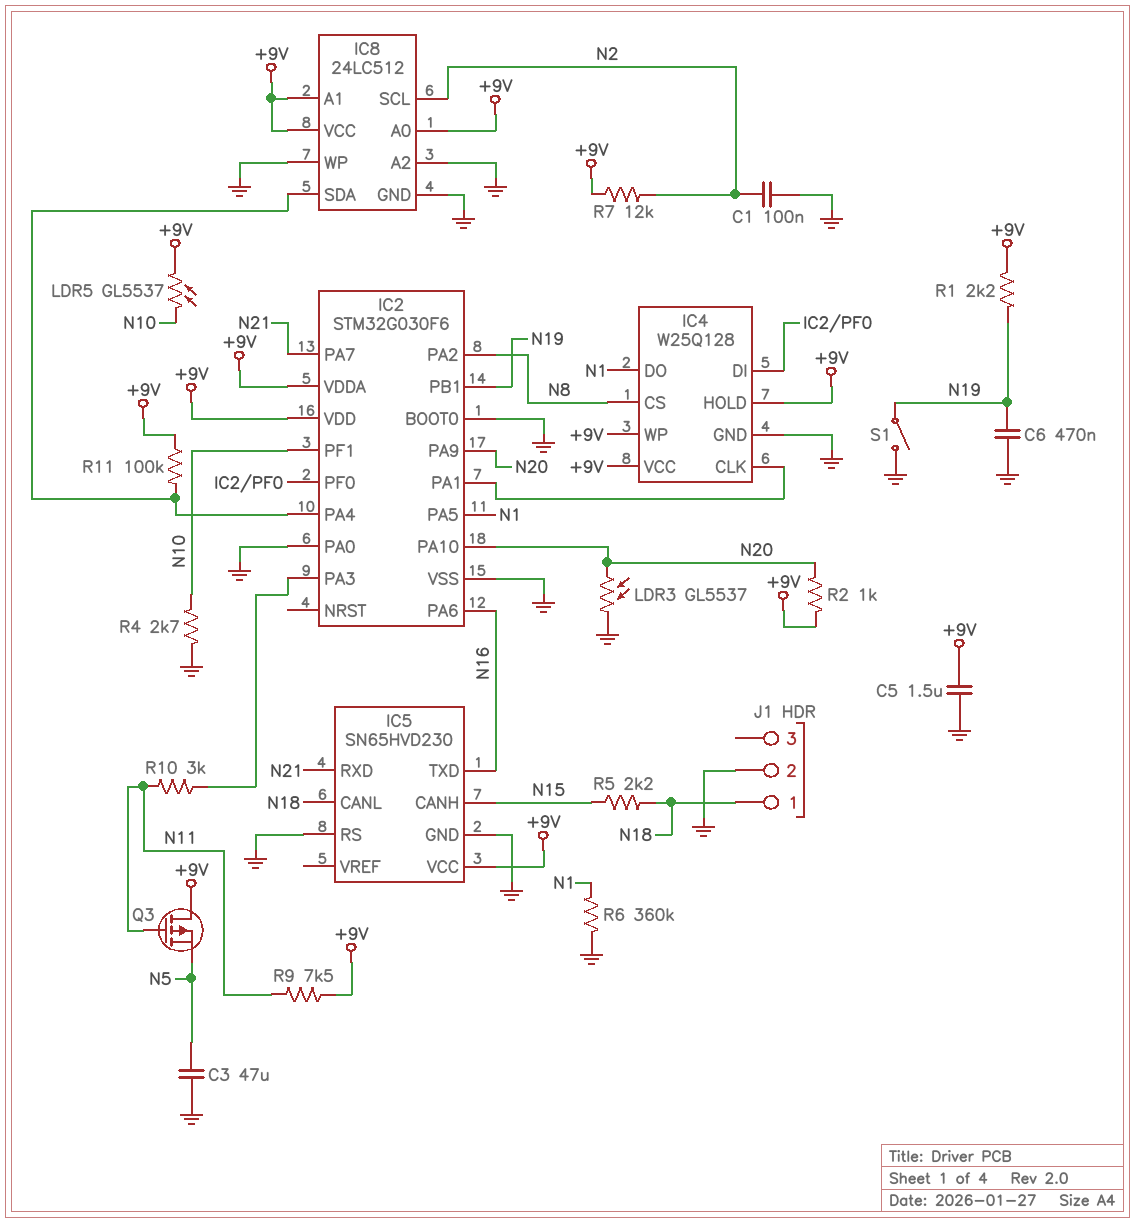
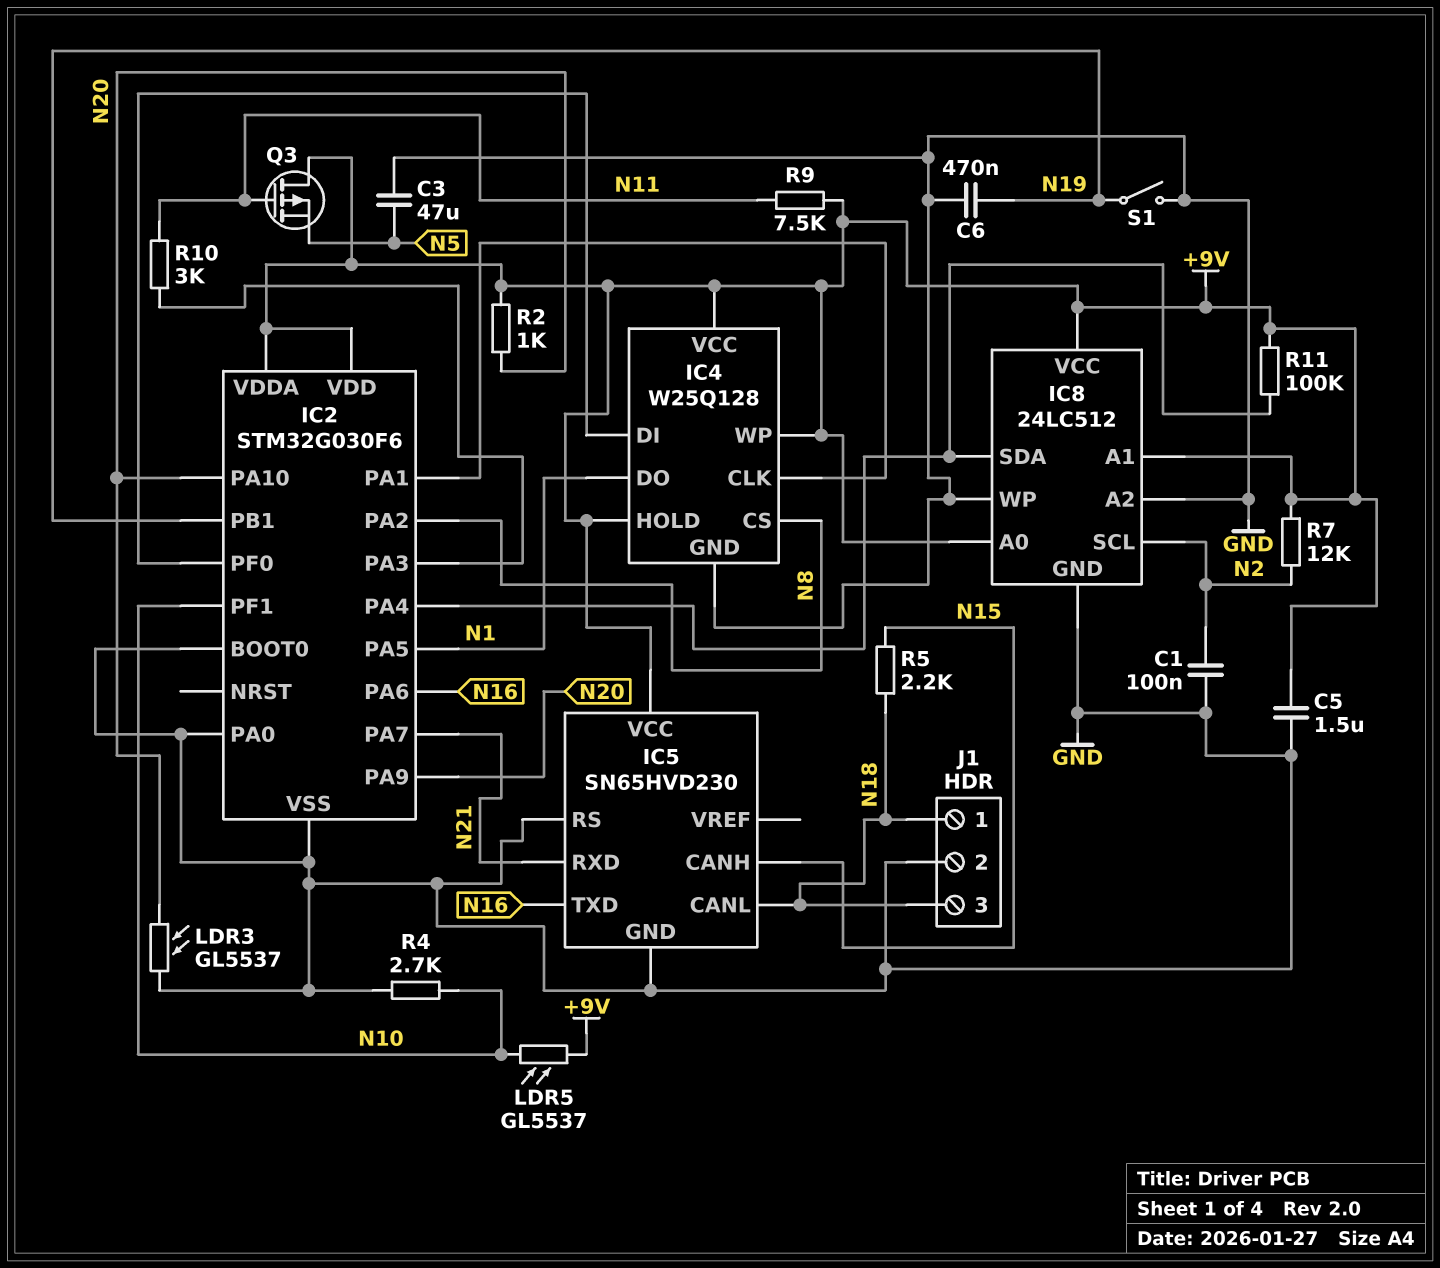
J1 pin 3: none -> N18
R1: 2.2k (+9V, N19) -> none
R6: 360k (GND, N1) -> none

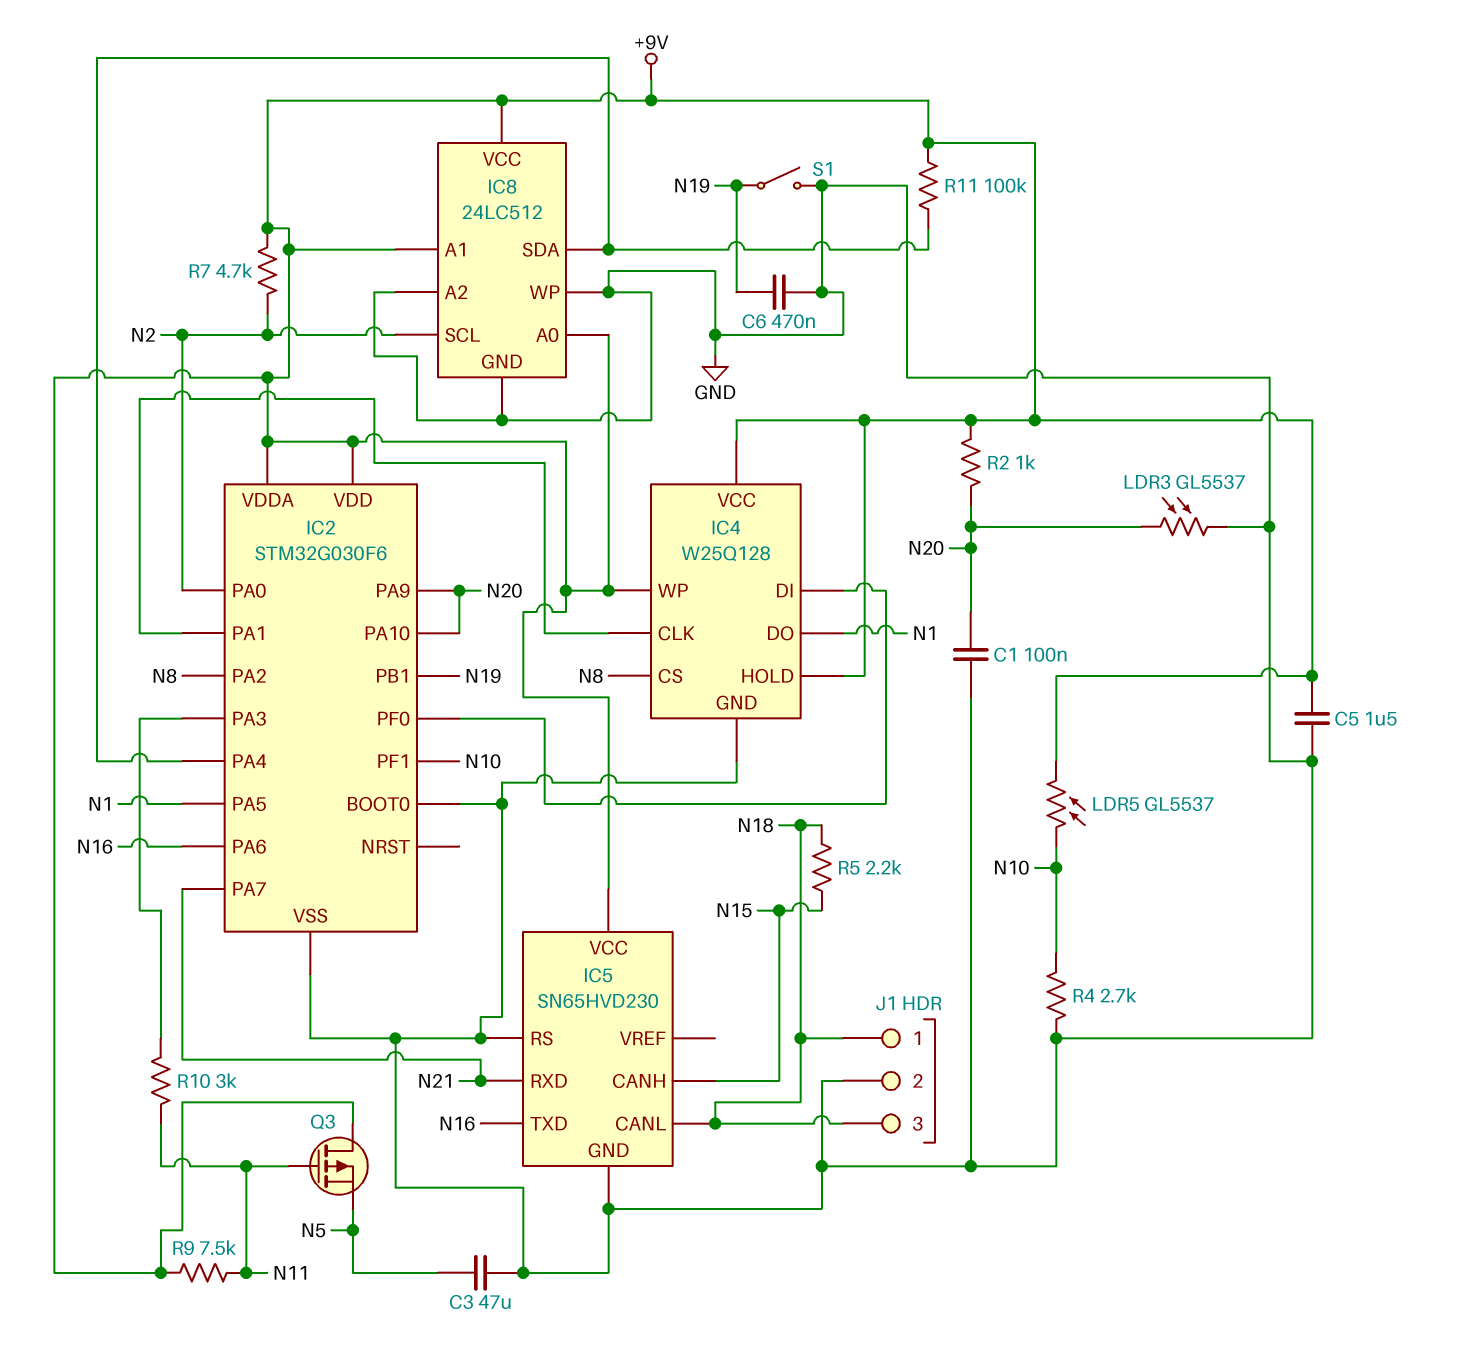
C1: 100nF (GND, N2) -> 100nF (GND, N20)
IC2 pin PA0: GND -> N2
R7: 12k (+9V, N2) -> 4.7k (+9V, N2)

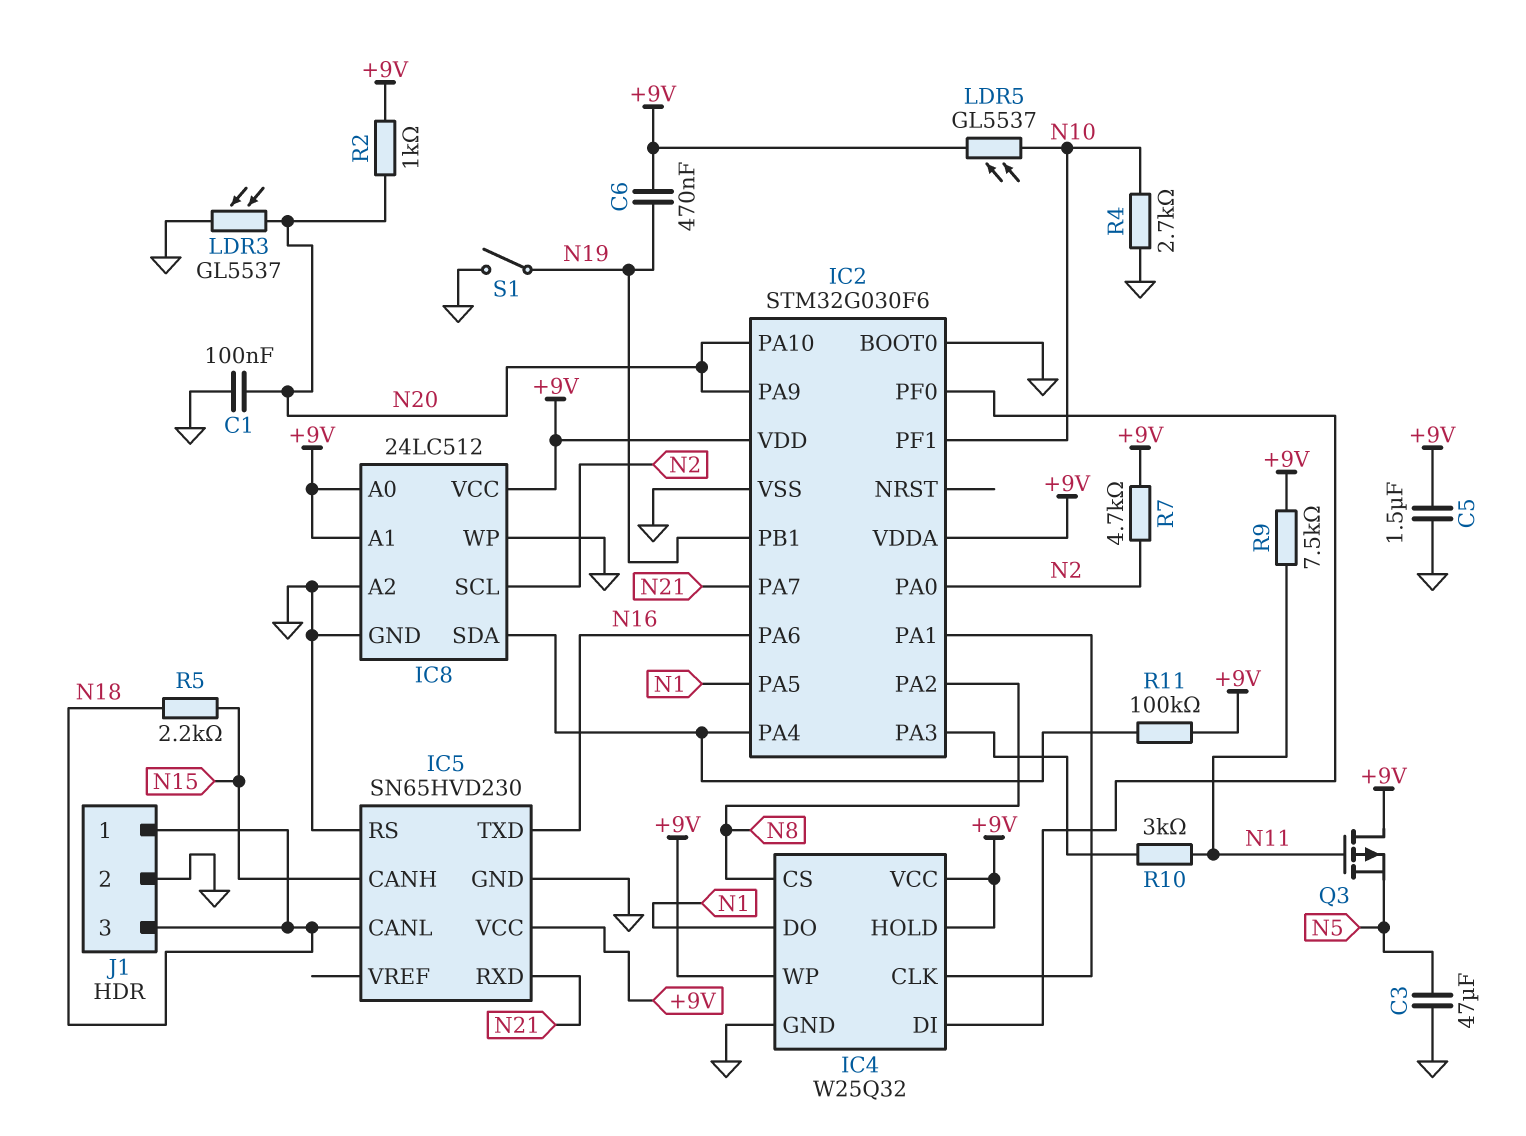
C6: 470nF (GND, N19) -> 470nF (+9V, N19)
IC4: W25Q128 -> W25Q32

